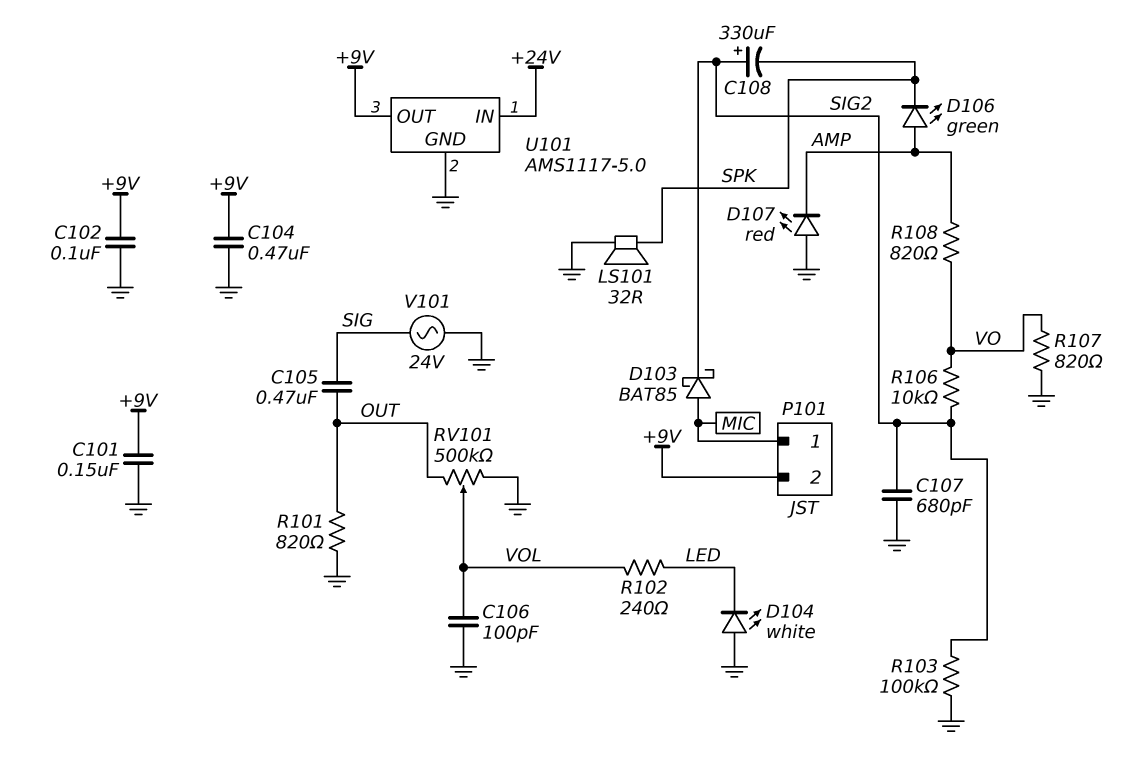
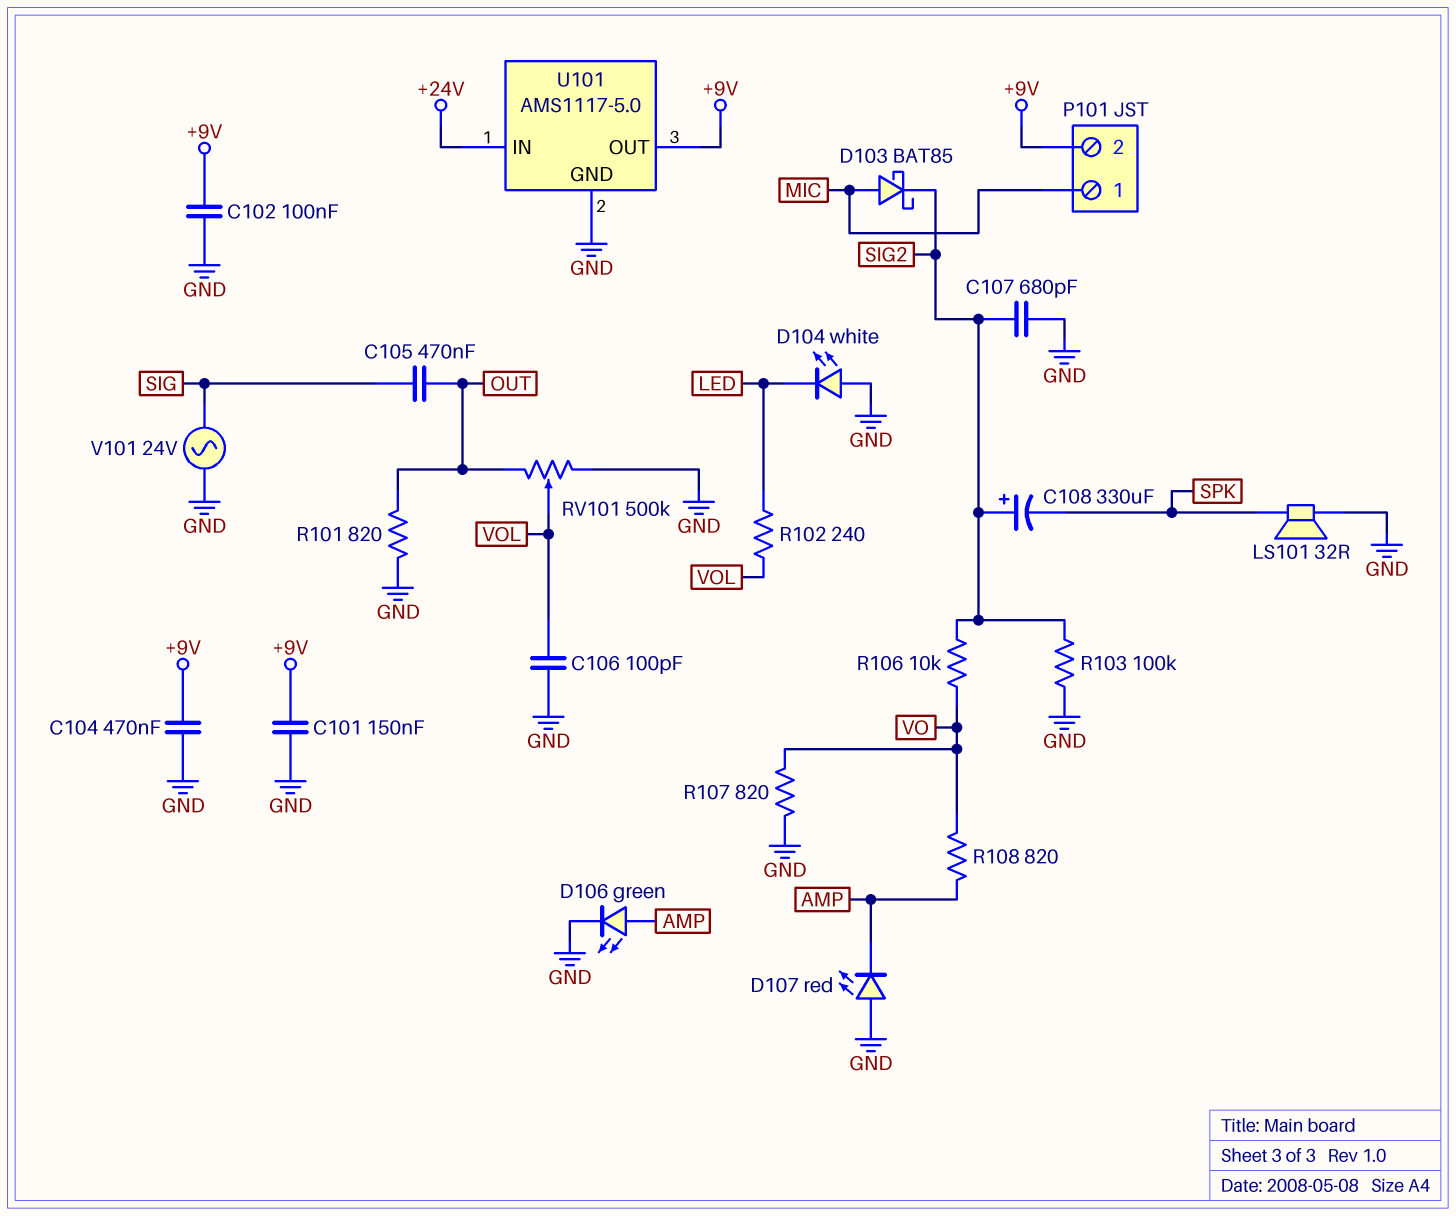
D106: LED green (A AMP, K SPK) -> LED green (A AMP, K GND)

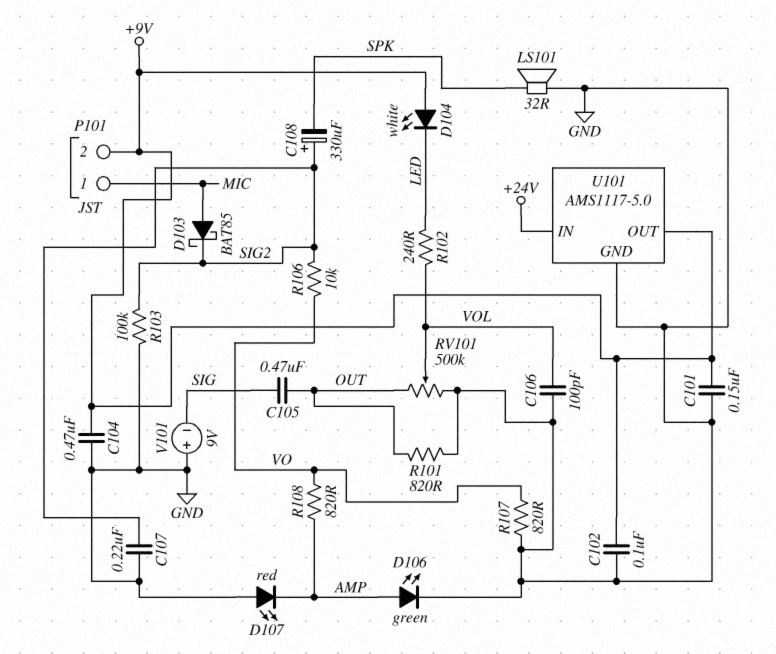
C107: 680pF (GND, SIG2) -> 220nF (GND, SIG2)
D104: LED white (A GND, K LED) -> LED white (A +9V, K LED)
V101: AC 24V (GND, SIG) -> 9V (plus GND, minus SIG)

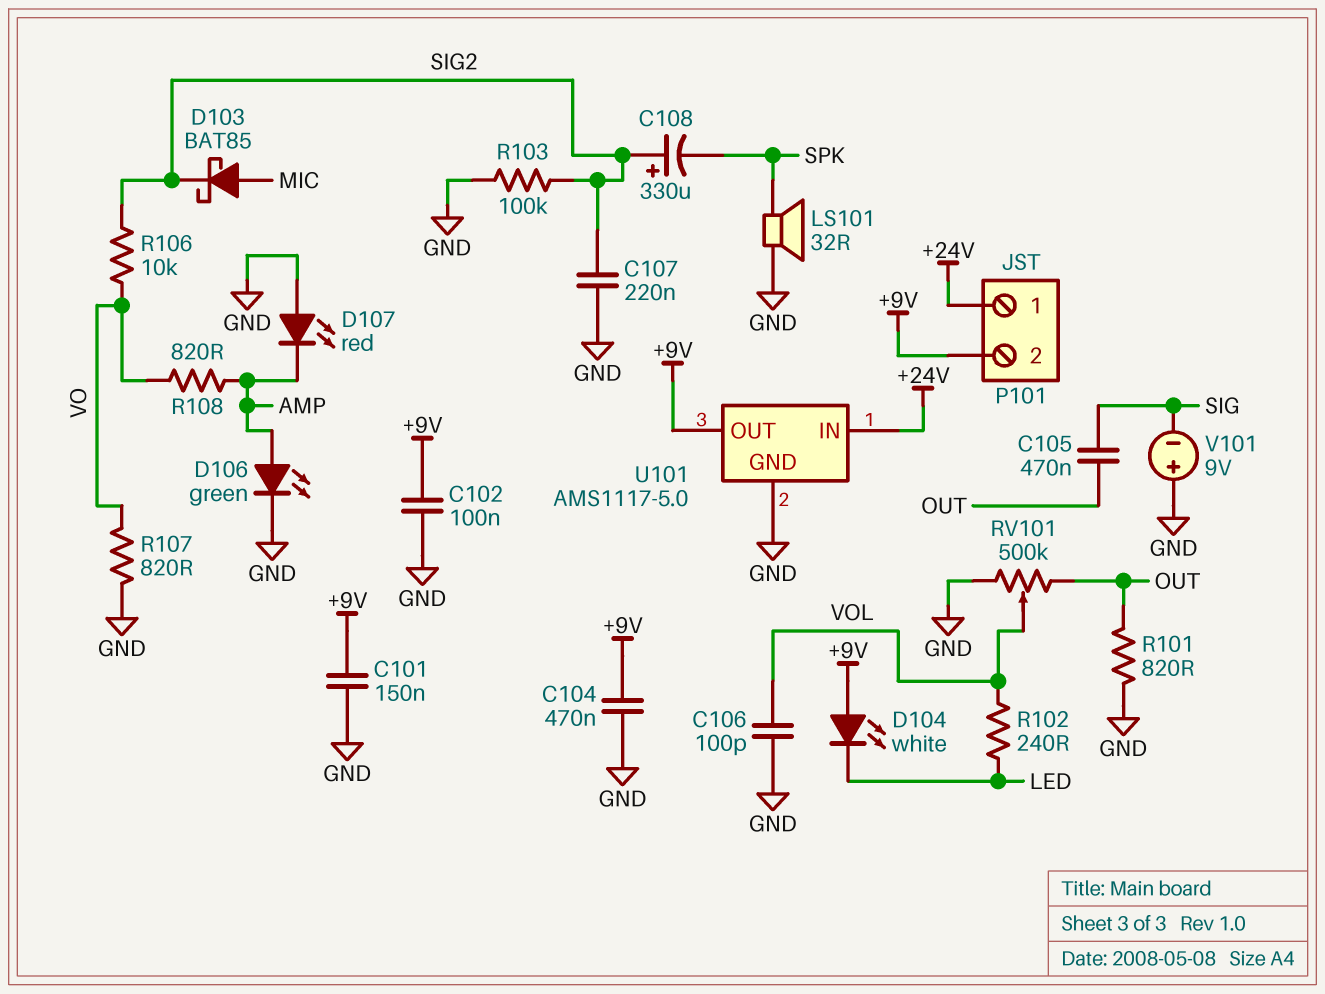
P101 pin 1: MIC -> +24V

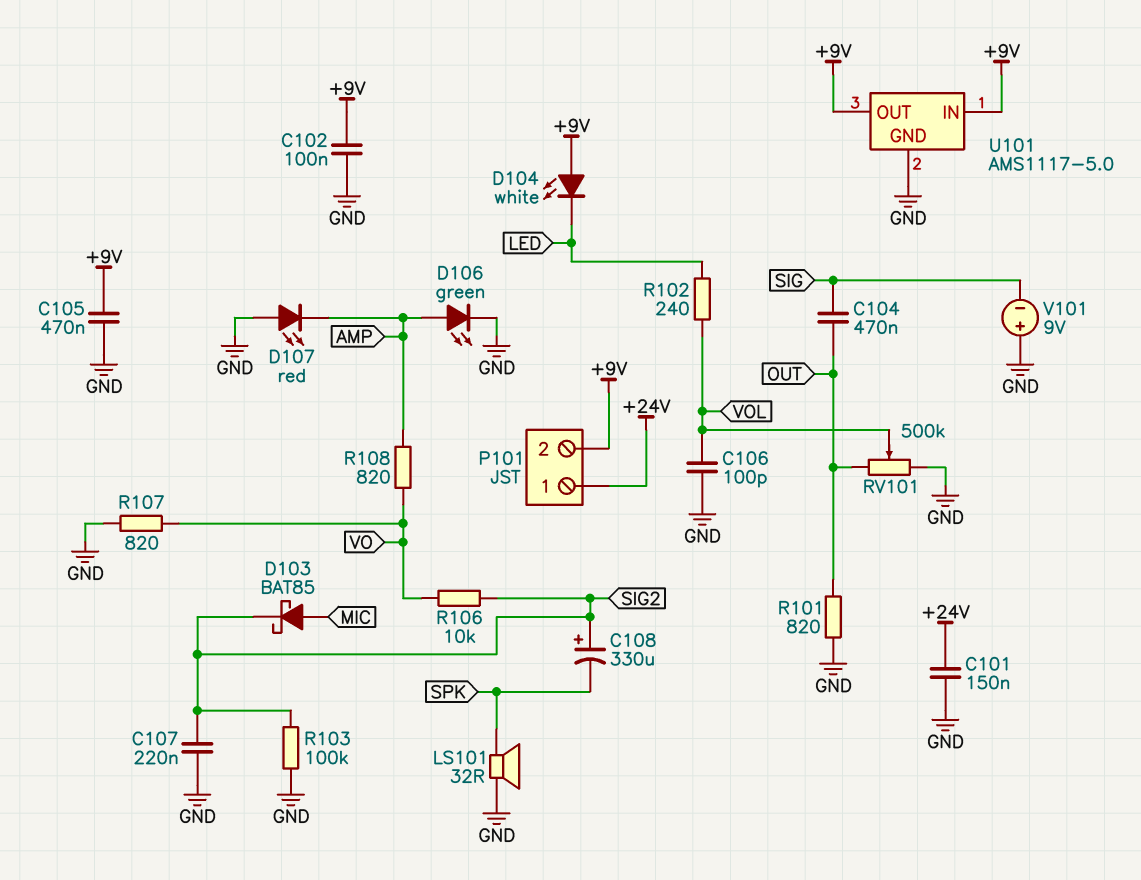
C101: 150nF (+9V, GND) -> 150nF (+24V, GND)
C104: 470nF (+9V, GND) -> 470nF (OUT, SIG)
C105: 470nF (OUT, SIG) -> 470nF (+9V, GND)
U101 pin IN: +24V -> +9V

